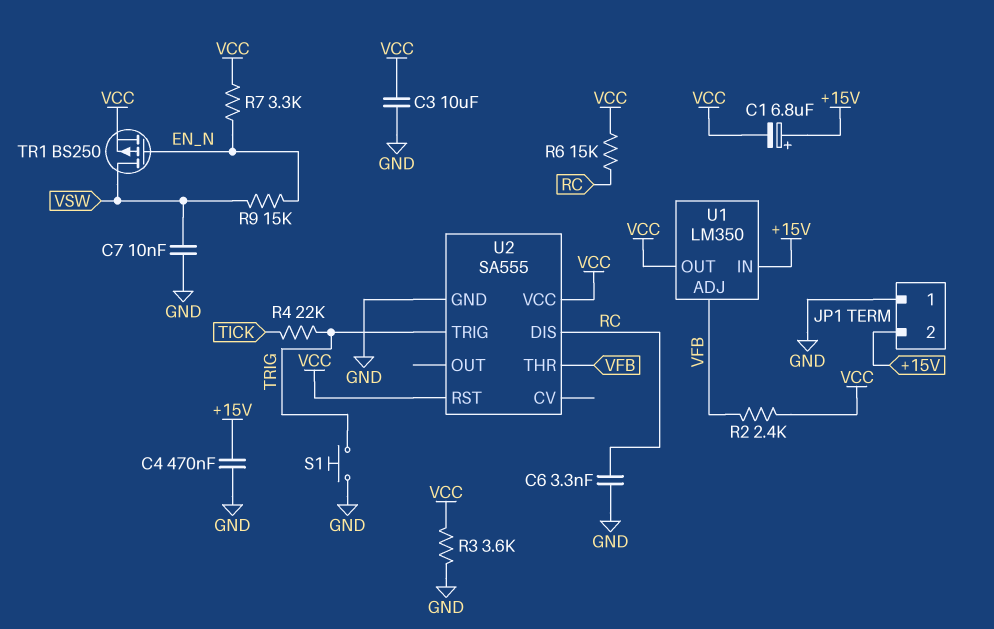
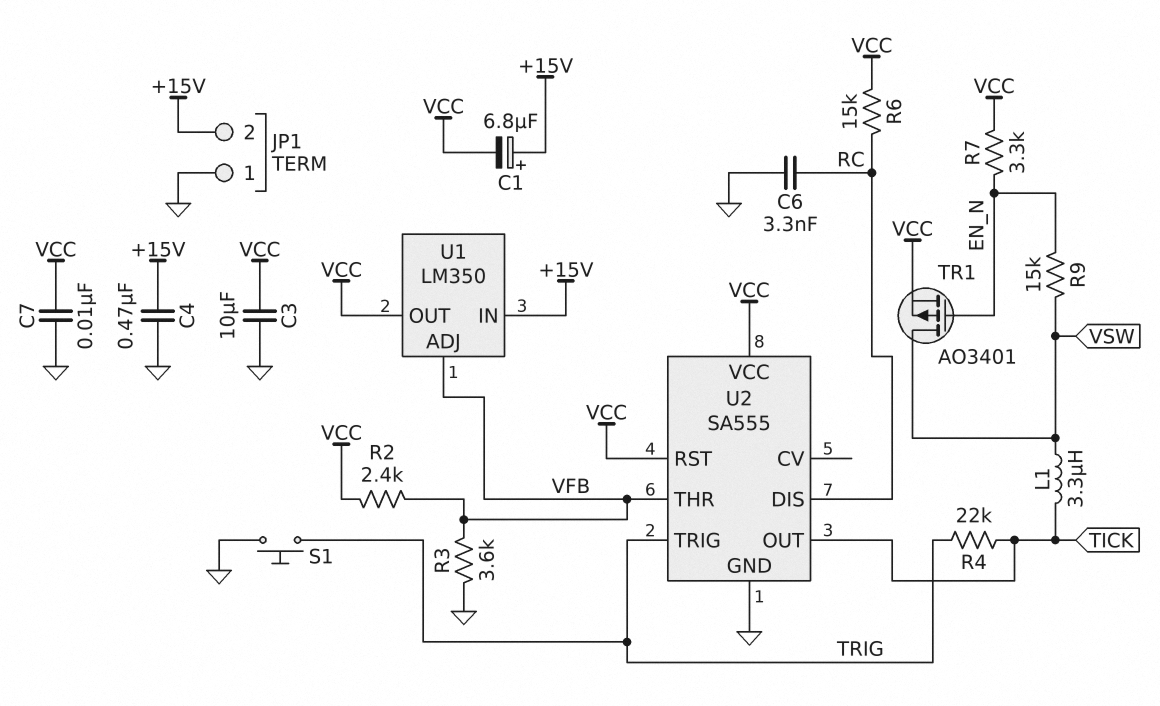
C7: 10nF (GND, VSW) -> 10nF (GND, VCC)
L1: none -> 3.3uH (TICK, VSW)
R3: 3.6k (GND, VCC) -> 3.6k (GND, VFB)
TR1: PMOS BS250 (G EN_N, D VSW, S VCC) -> PMOS AO3401 (G EN_N, D VSW, S VCC)
U2 pin OUT: none -> TICK

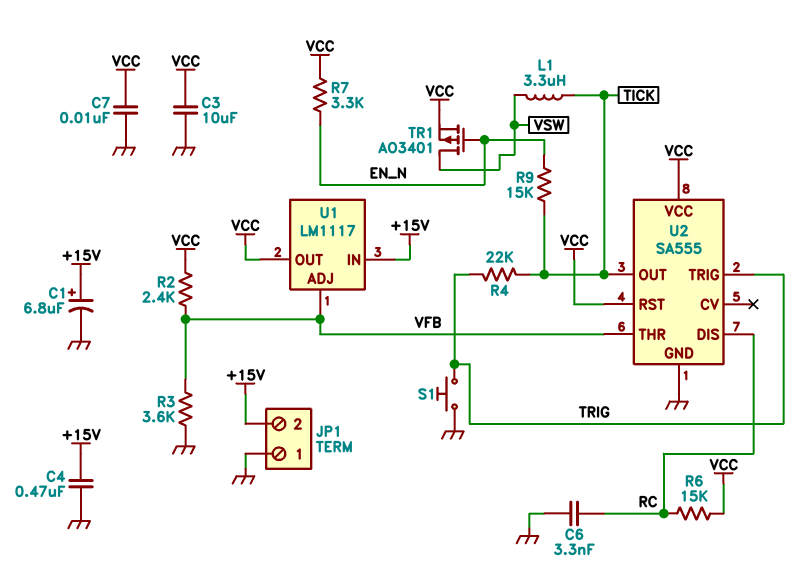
C1: 6.8uF (plus +15V, minus VCC) -> 6.8uF (plus +15V, minus GND)
R9: 15k (EN_N, VSW) -> 15k (EN_N, TICK)
U1: LM350 -> LM1117

